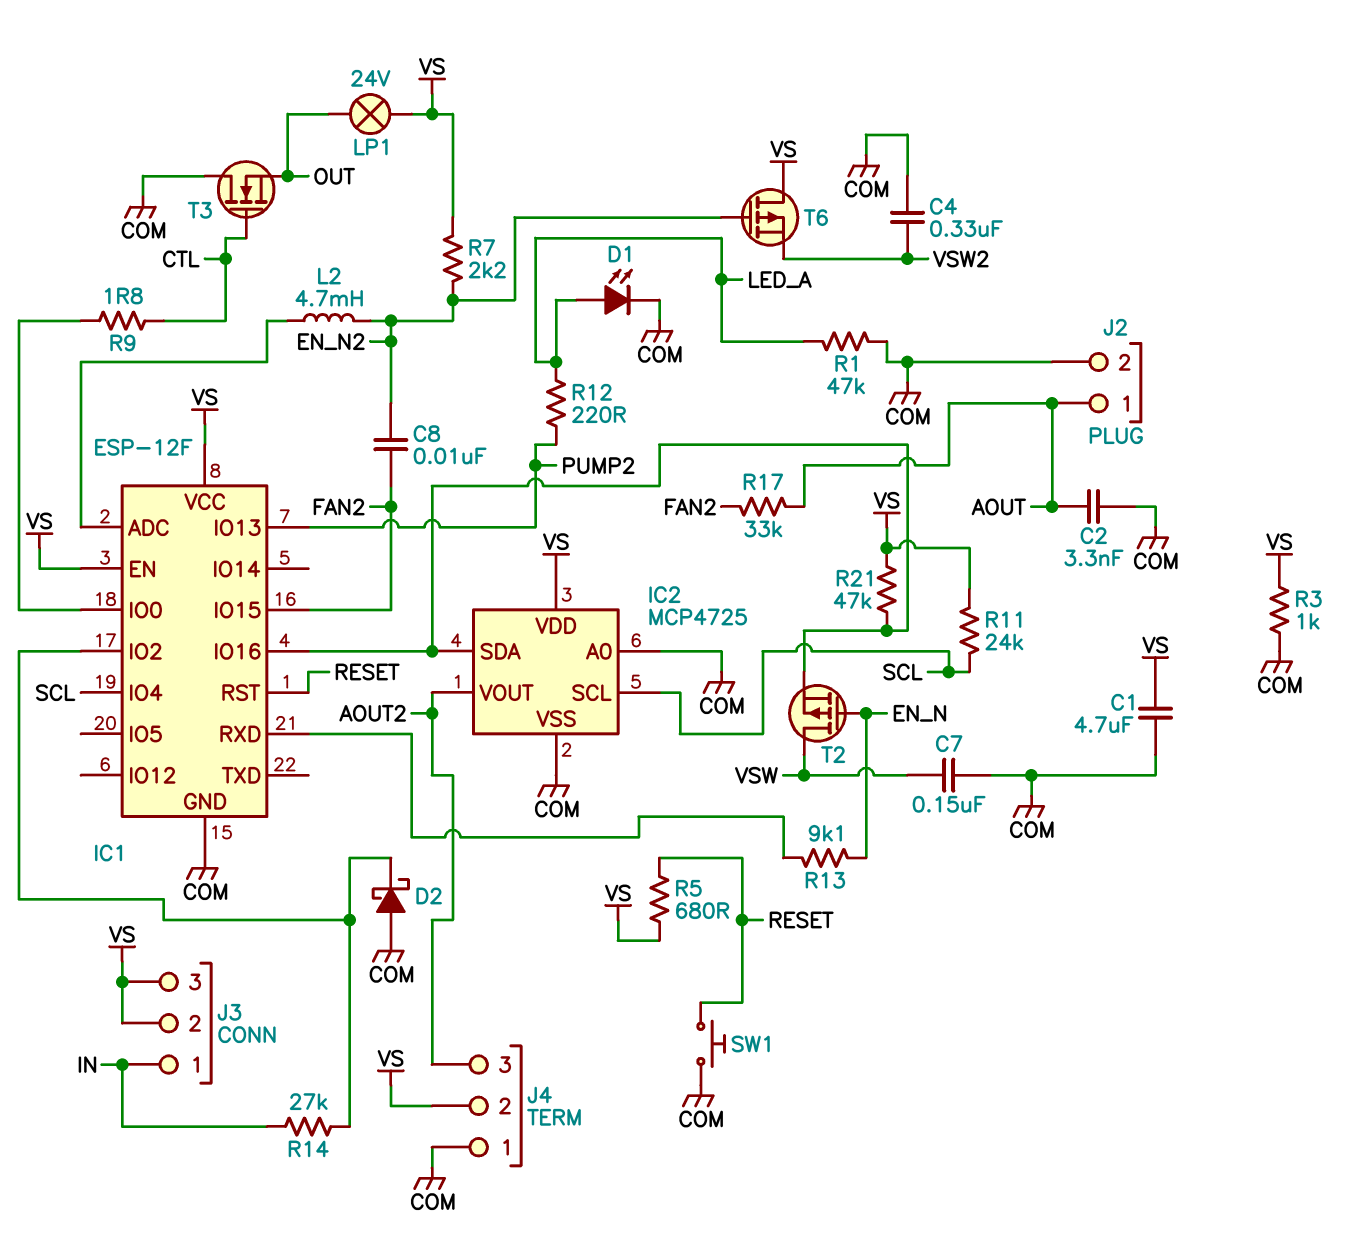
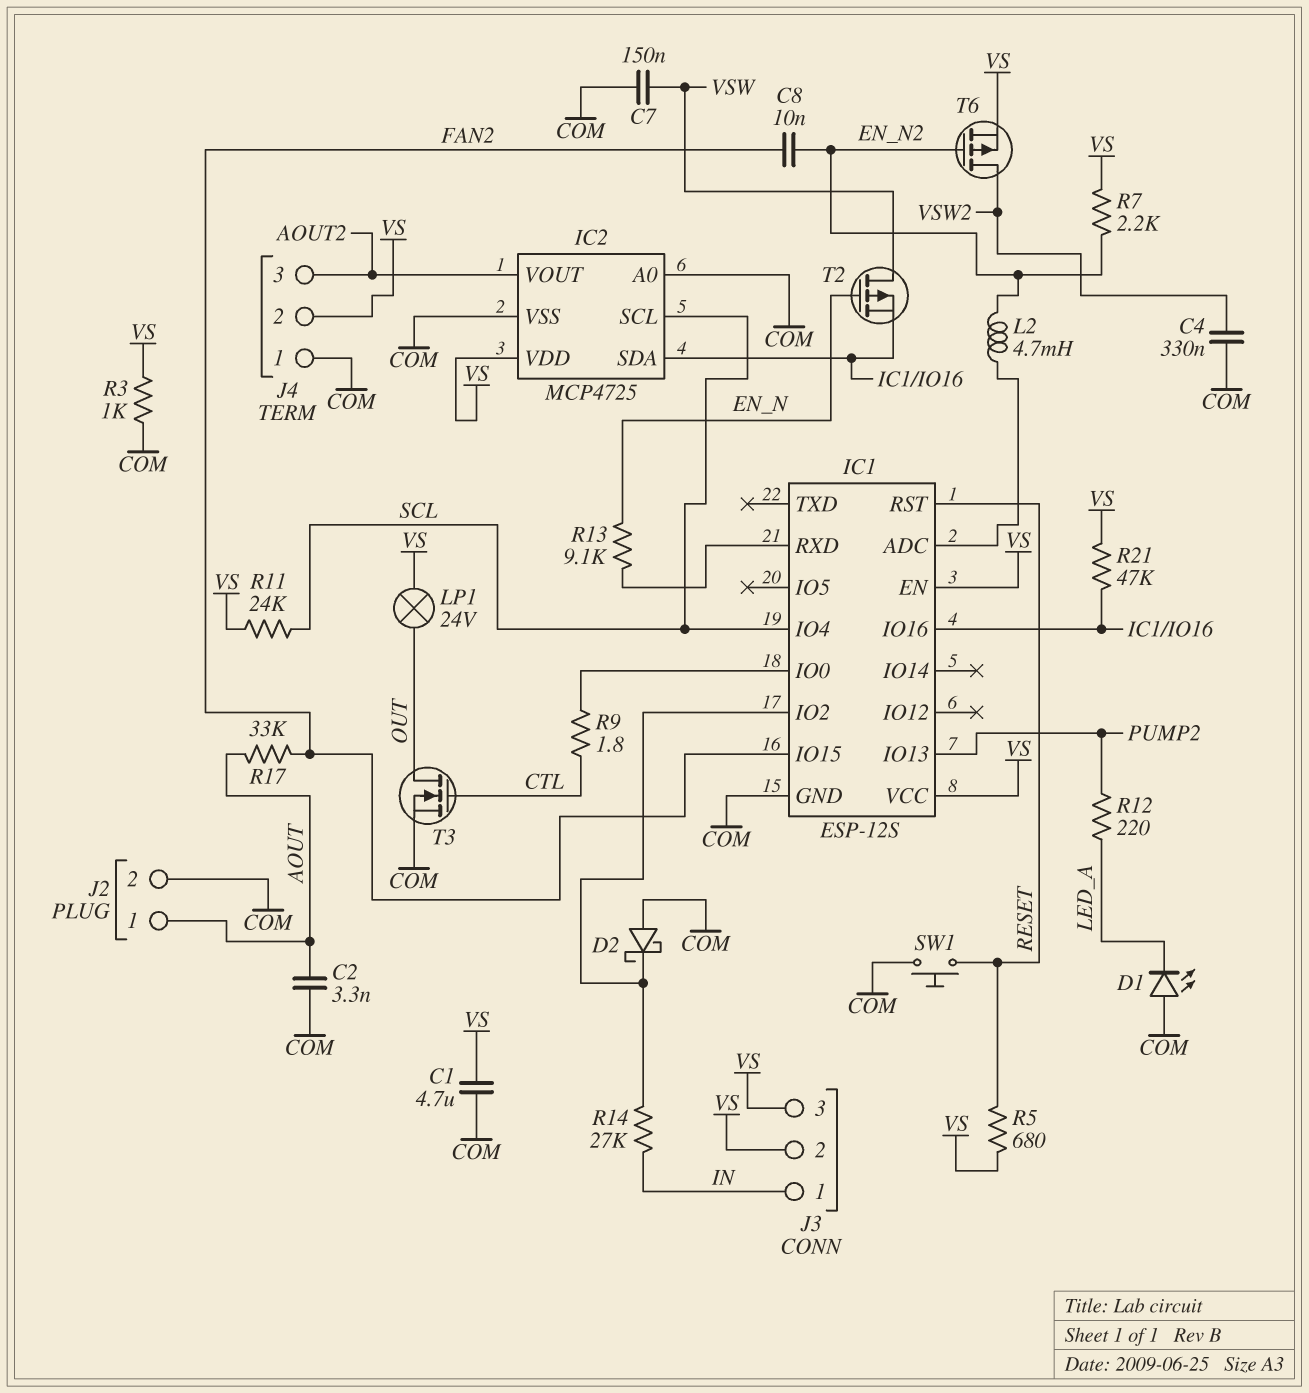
D1: LED (A LED_A, K COM) -> LED (A COM, K LED_A)
IC1: ESP-12F -> ESP-12S
R1: 47k (COM, LED_A) -> none
T3: NMOS (G CTL, D COM, S OUT) -> NMOS (G CTL, D OUT, S COM)
T6: PMOS (G EN_N2, D VS, S VSW2) -> PMOS (G EN_N2, D VSW2, S VS)

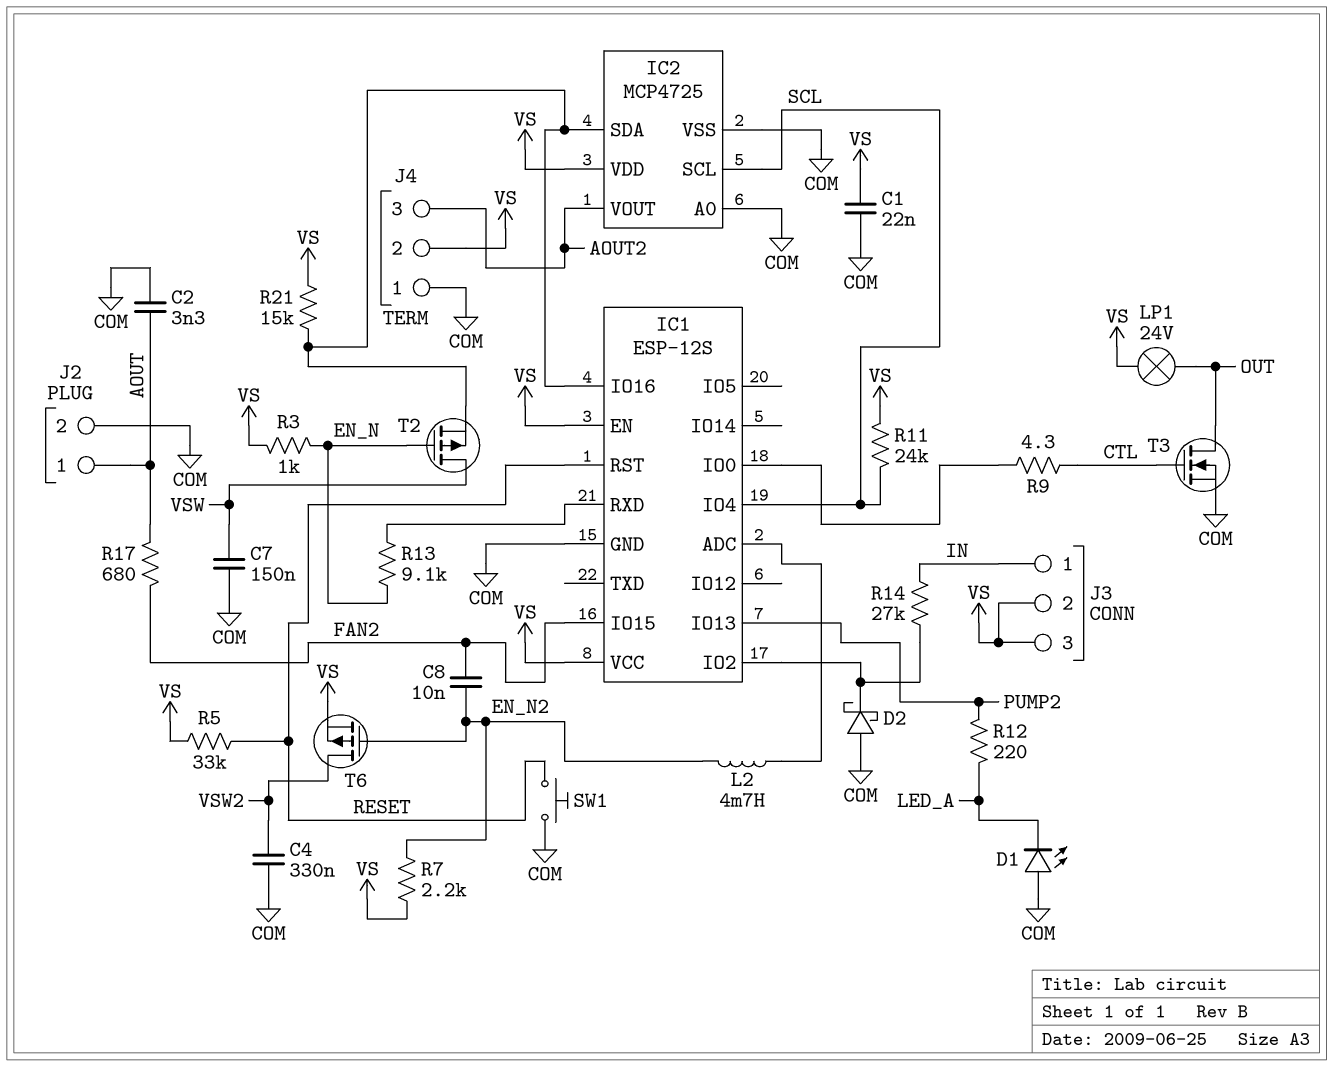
C1: 4.7uF (COM, VS) -> 22nF (COM, VS)
R3: 1k (COM, VS) -> 1k (EN_N, VS)
R5: 680 (RESET, VS) -> 33k (RESET, VS)
R9: 1.8 (CTL, IC1/IO0) -> 4.3 (CTL, IC1/IO0)
R17: 33k (AOUT, FAN2) -> 680 (AOUT, FAN2)
R21: 47k (IC1/IO16, VS) -> 15k (IC1/IO16, VS)

